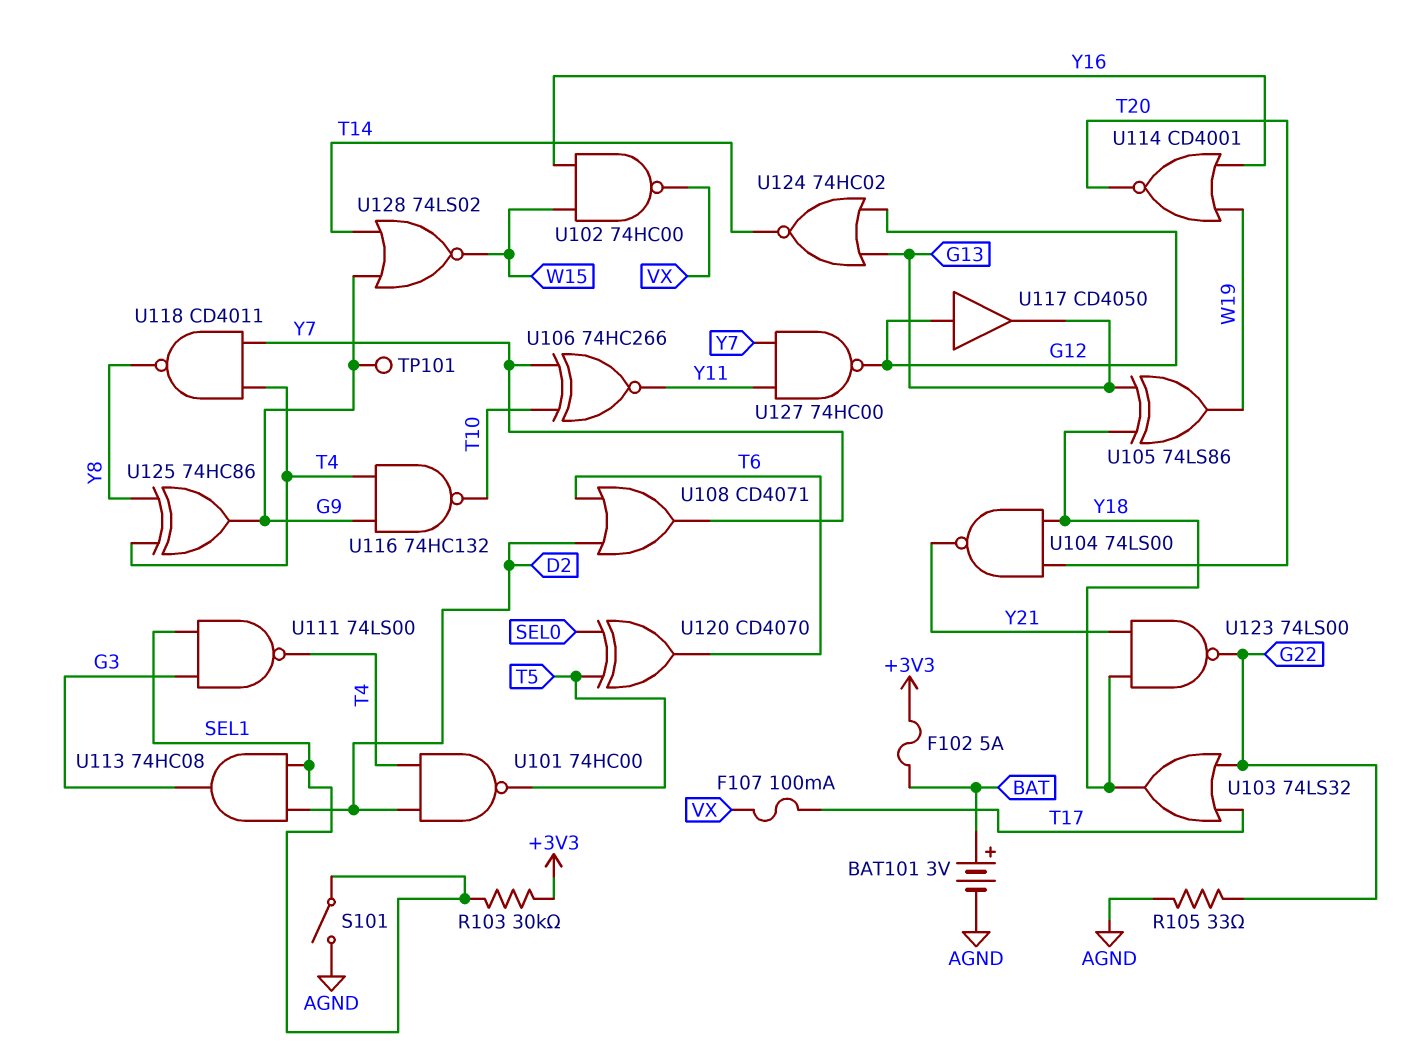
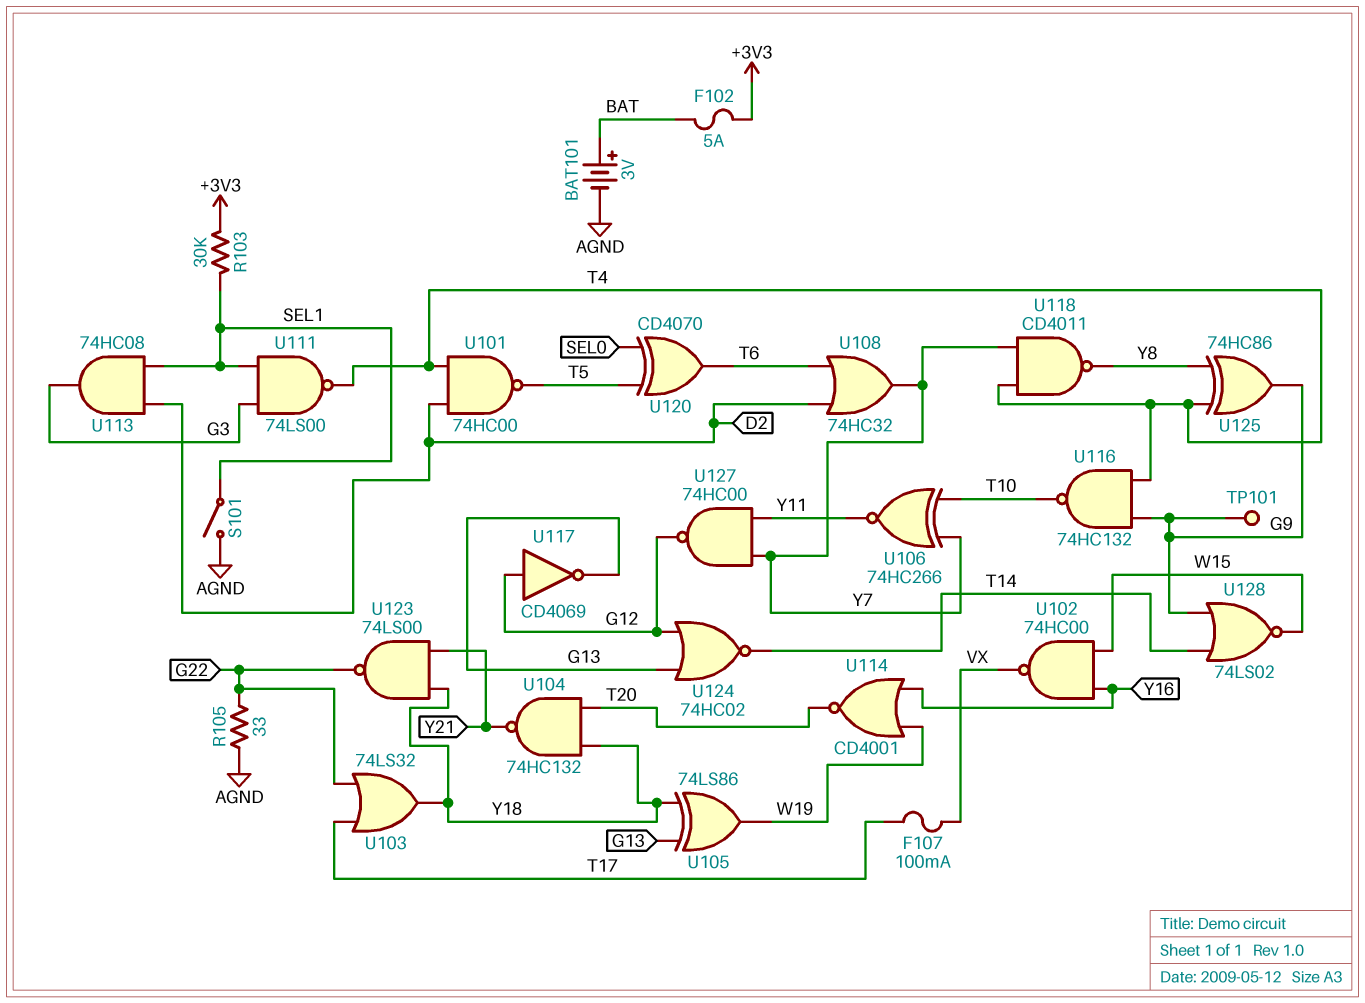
U104: NAND 74LS00 (in T20, in Y18, out Y21) -> NAND 74HC132 (in T20, in Y18, out Y21)
U108: OR CD4071 (in D2, in T6, out Y7) -> OR 74HC32 (in D2, in T6, out Y7)
U117: buffer CD4050 (in G12, out G13) -> NOT CD4069 (in G12, out G13)

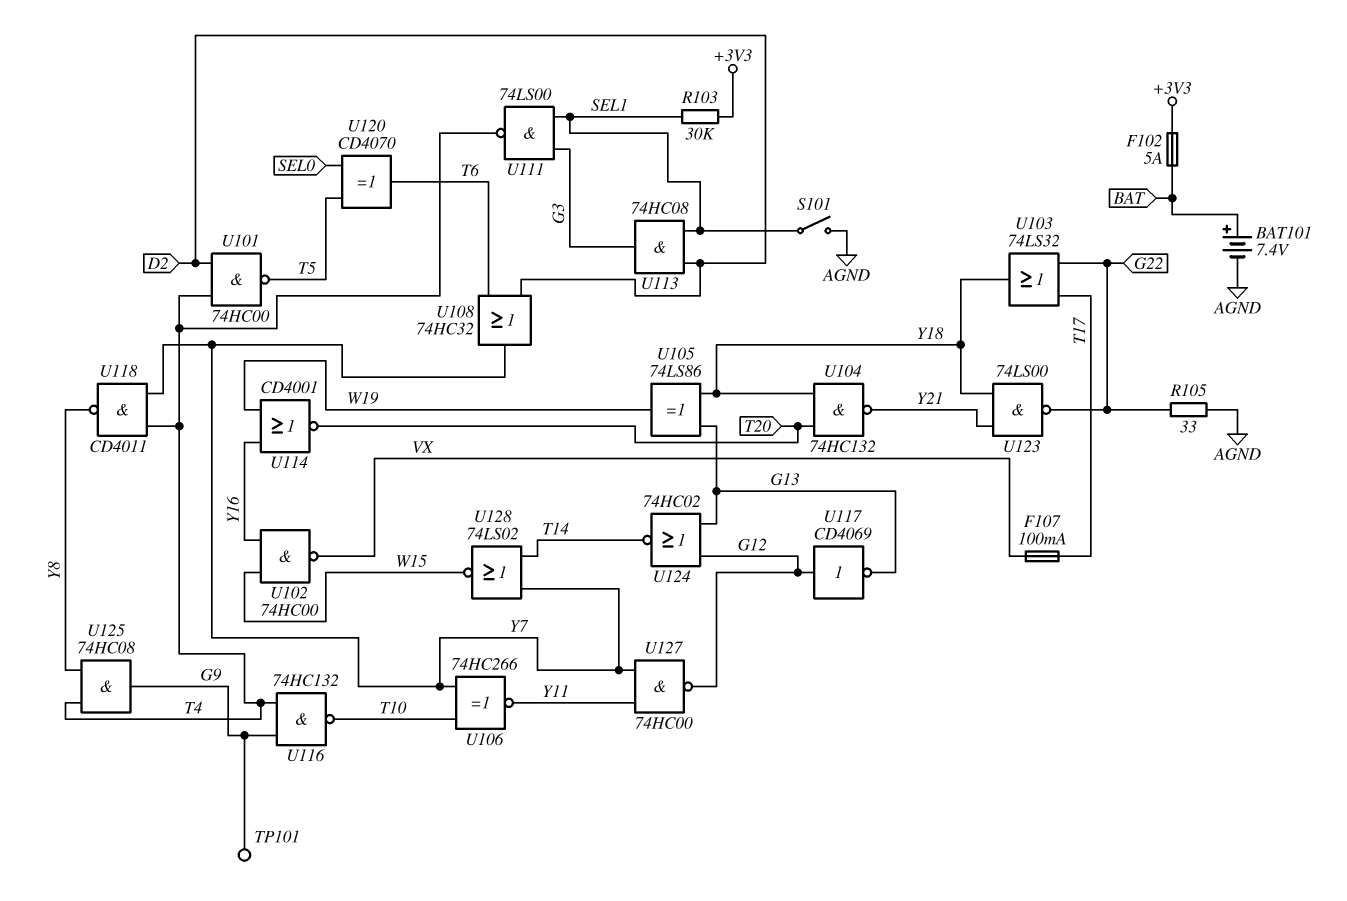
BAT101: 3V (plus BAT, minus AGND) -> 7.4V (plus BAT, minus AGND)
U125: XOR 74HC86 (in T4, in Y8, out G9) -> AND 74HC08 (in T4, in Y8, out G9)
U128: NOR 74LS02 (in G9, in T14, out W15) -> NOR 74LS02 (in T14, in Y7, out W15)

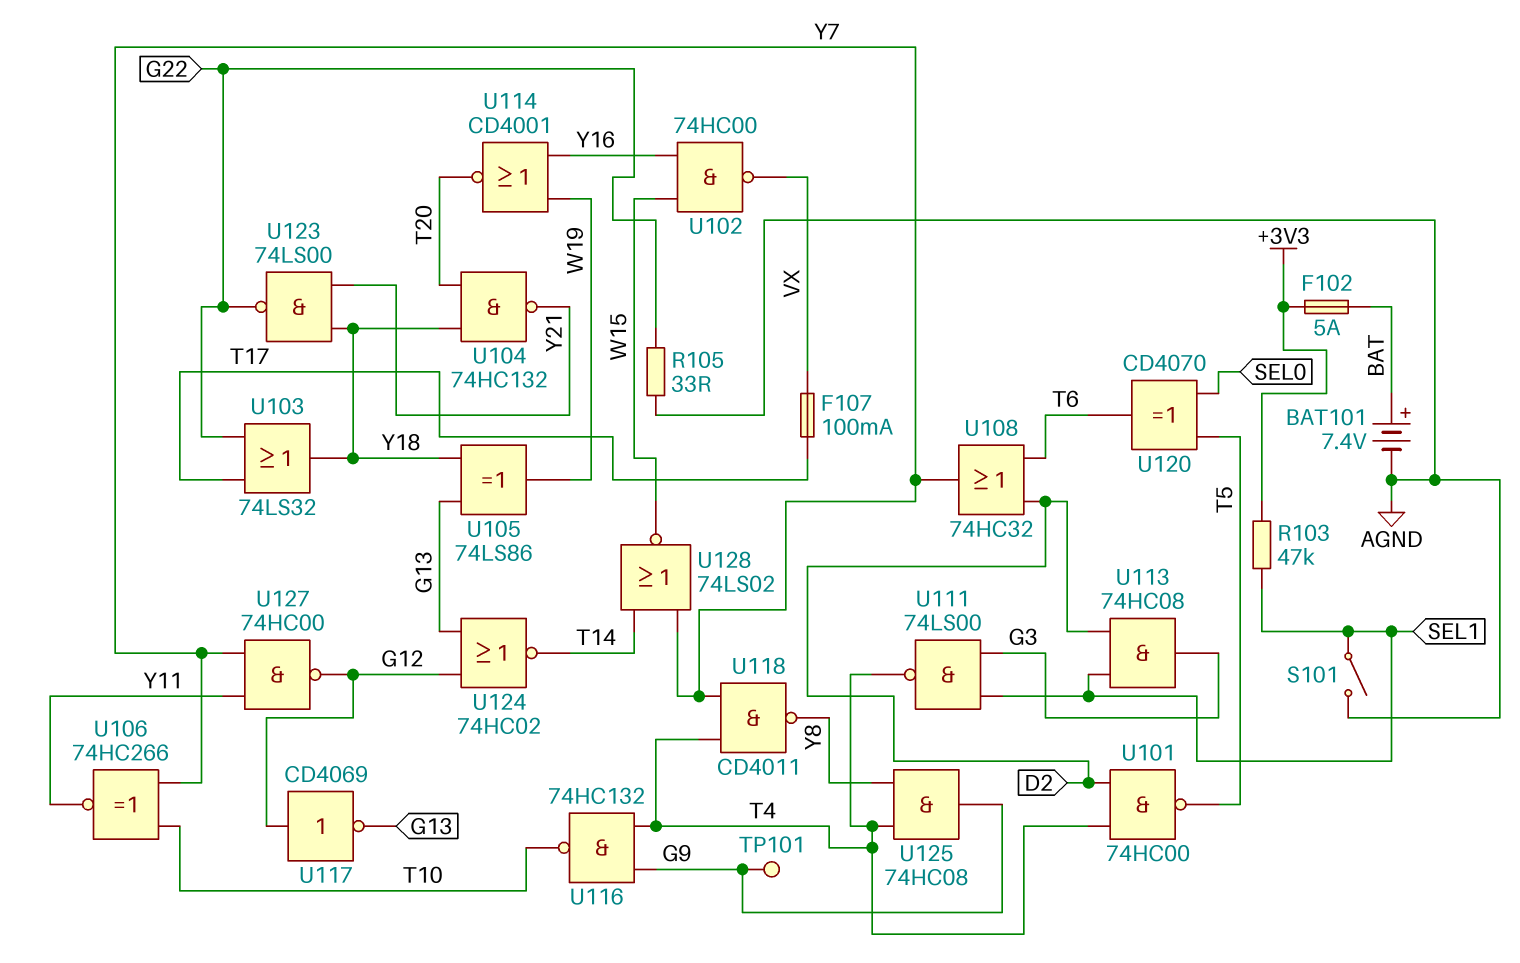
R103: 30k (+3V3, SEL1) -> 47k (+3V3, SEL1)

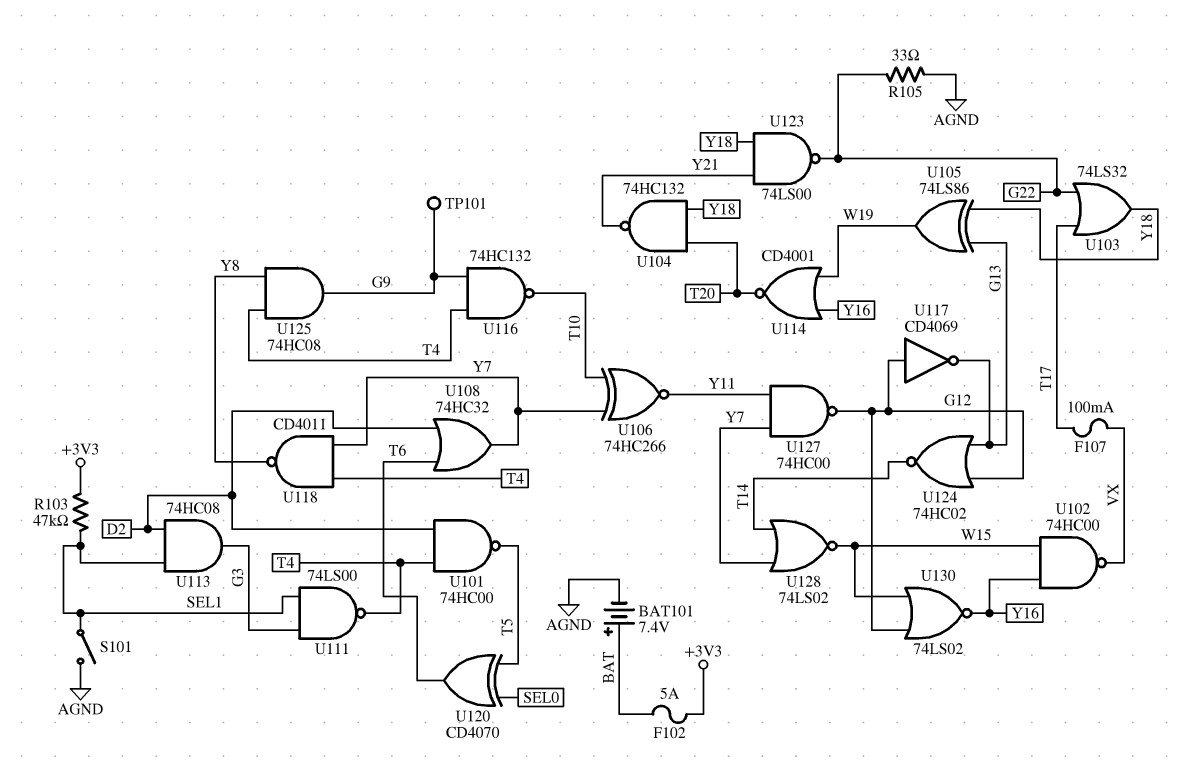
U130: none -> NOR 74LS02 (in G12, in W15, out Y16)

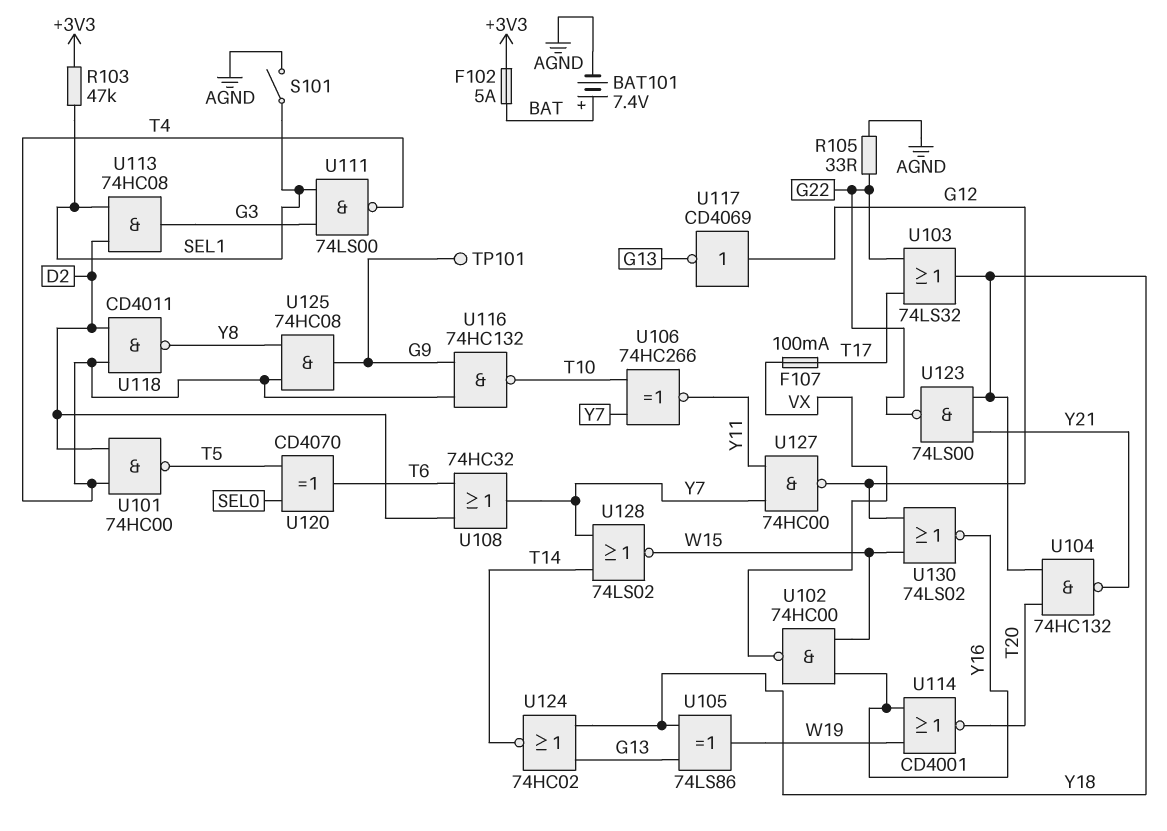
U118: NAND CD4011 (in T4, in Y7, out Y8) -> NAND CD4011 (in D2, in T4, out Y8)
U124: NOR 74HC02 (in G12, in G13, out T14) -> NOR 74HC02 (in G13, in Y18, out T14)

